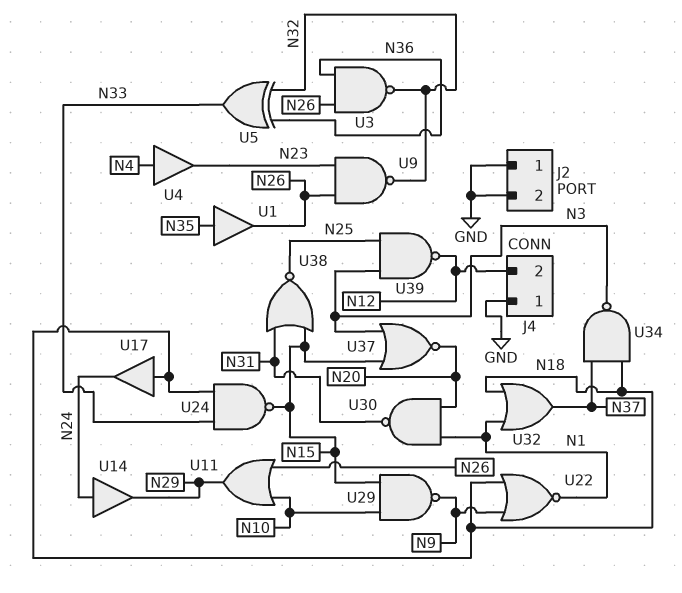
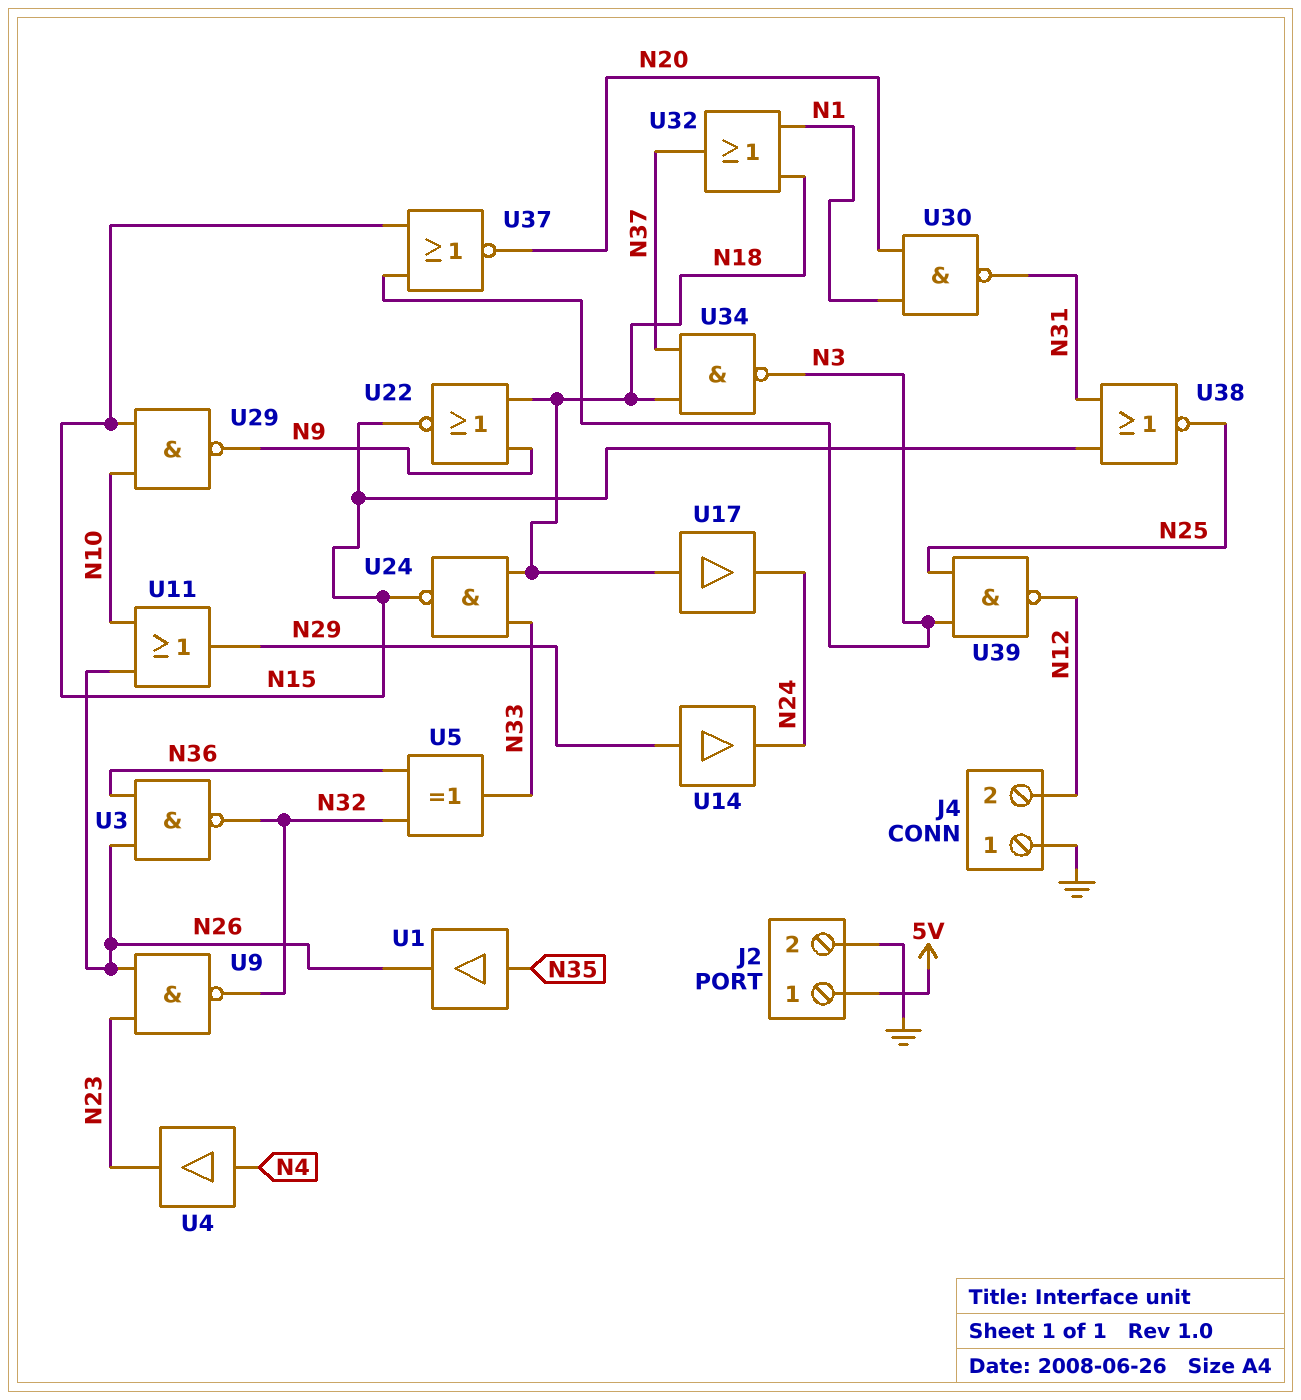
J2 pin 1: GND -> 5V
U14: buffer (in N24, out N29) -> buffer (in N29, out N24)
U22: NOR (in N9, in N18, out N1) -> NOR (in N9, in N18, out N15)

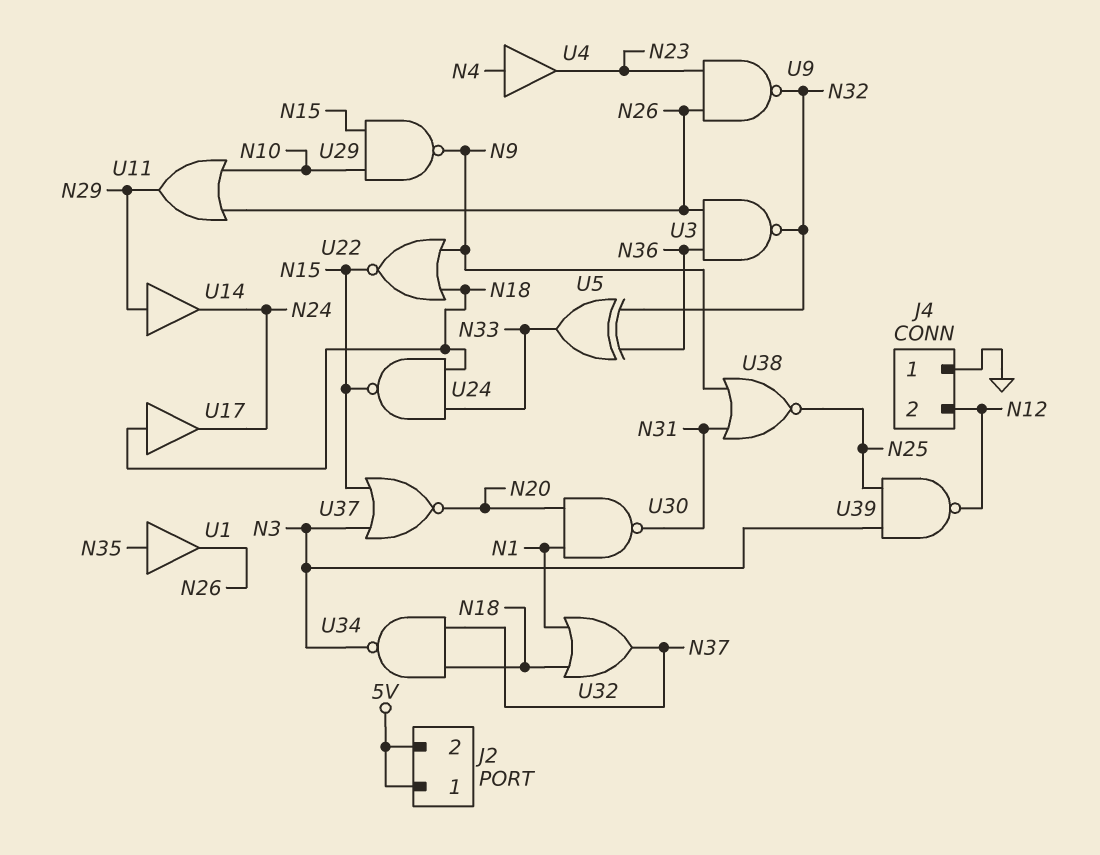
J2 pin 2: GND -> 5V
U38: NOR (in N15, in N31, out N25) -> NOR (in N9, in N31, out N25)

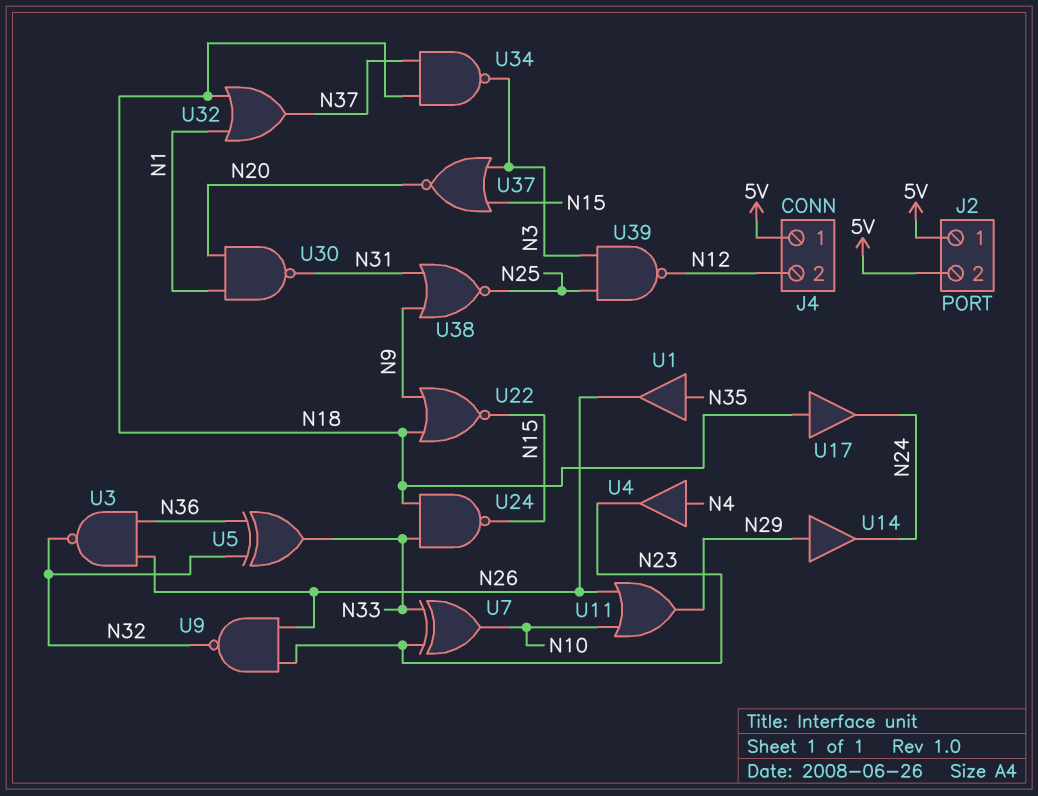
J4 pin 1: GND -> 5V
U7: none -> XOR (in N23, in N33, out N10)
U29: NAND (in N10, in N15, out N9) -> none

